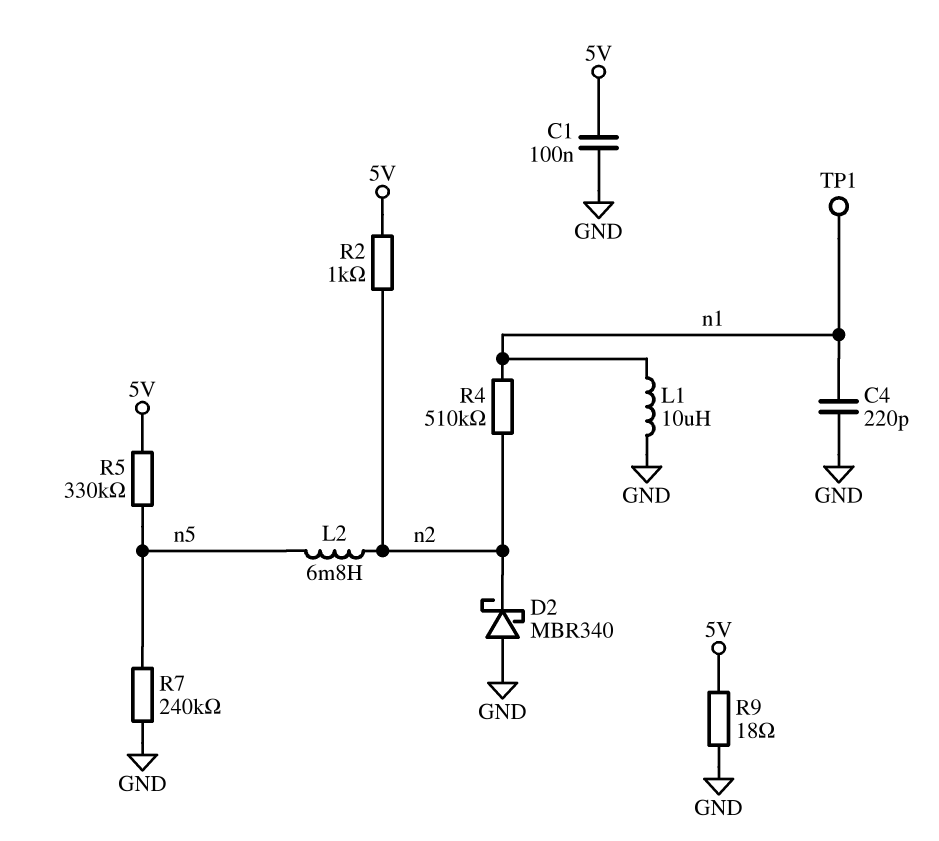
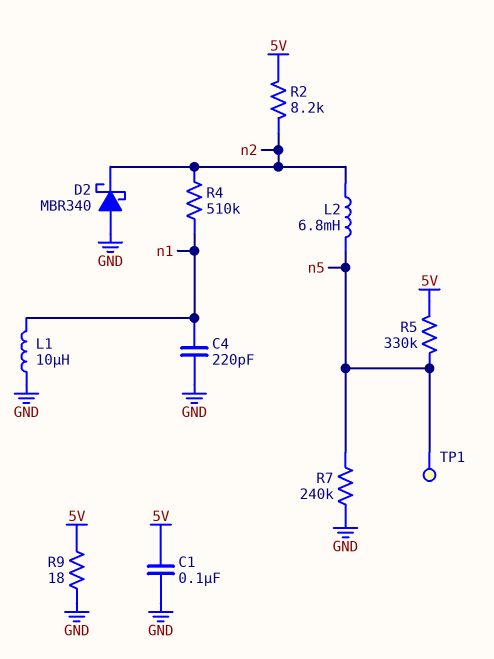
R2: 1k (5V, n2) -> 8.2k (5V, n2)
TP1: test point (n1) -> test point (n5)

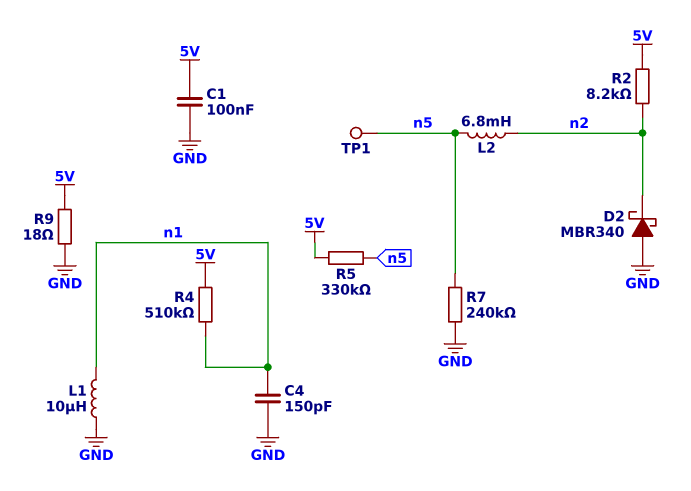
C4: 220pF (GND, n1) -> 150pF (GND, n1)
R4: 510k (n1, n2) -> 510k (5V, n1)

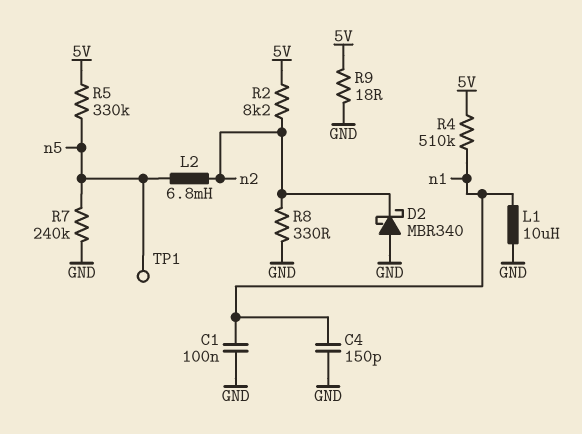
C1: 100nF (5V, GND) -> 100nF (GND, n1)
R8: none -> 330 (GND, n2)

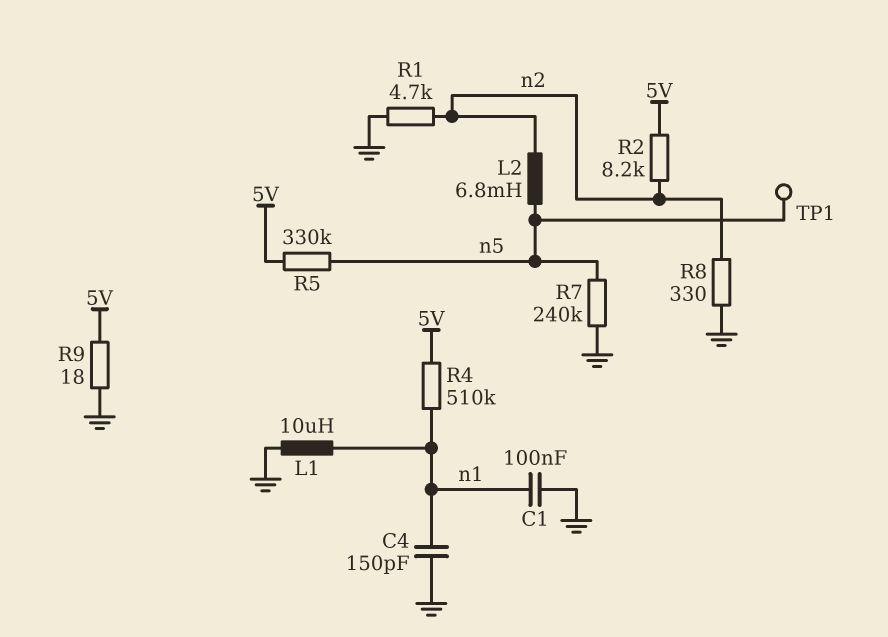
D2: schottky MBR340 (A GND, K n2) -> none
R1: none -> 4.7k (GND, n2)

